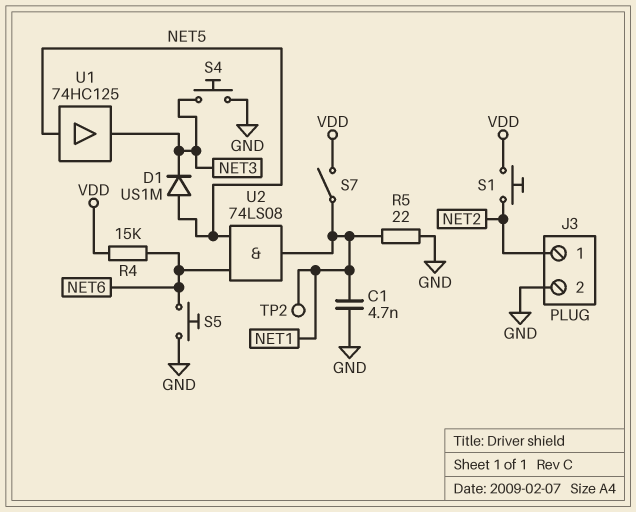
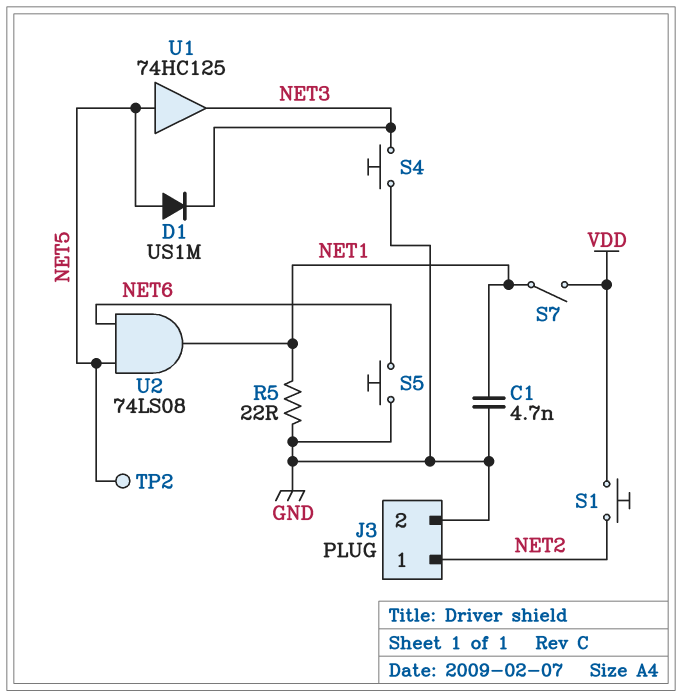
R4: 15k (NET6, VDD) -> none
TP2: test point (NET1) -> test point (NET5)

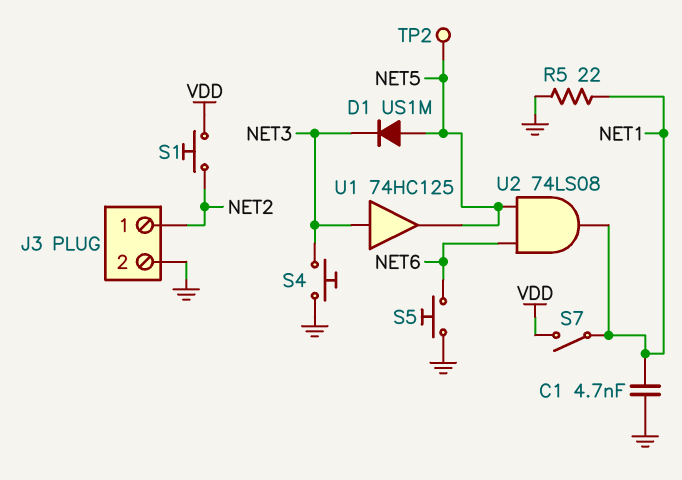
U1: buffer 74HC125 (in NET5, out NET3) -> buffer 74HC125 (in NET3, out NET5)

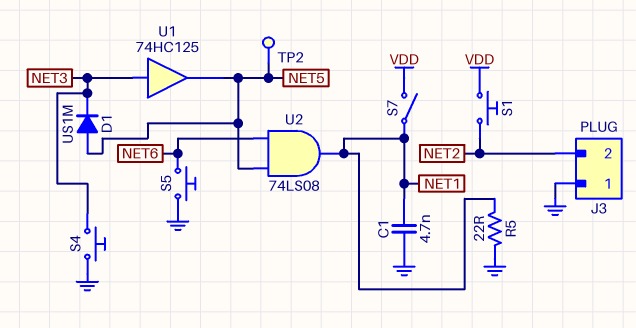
J3 pin 1: NET2 -> GND
J3 pin 2: GND -> NET2

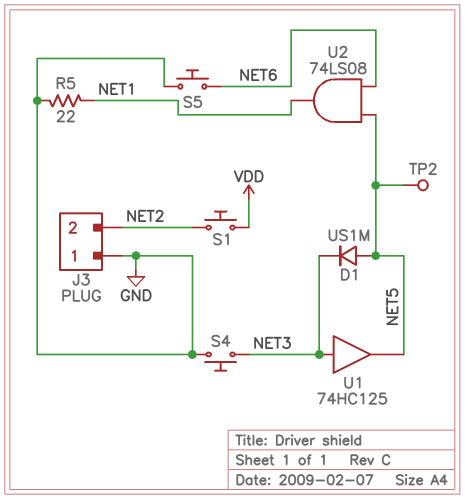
C1: 4.7nF (GND, NET1) -> none
S7: switch (NET1, VDD) -> none

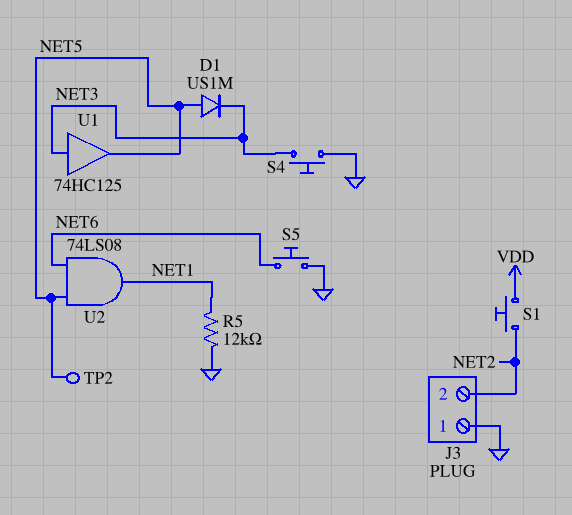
R5: 22 (GND, NET1) -> 12k (GND, NET1)

